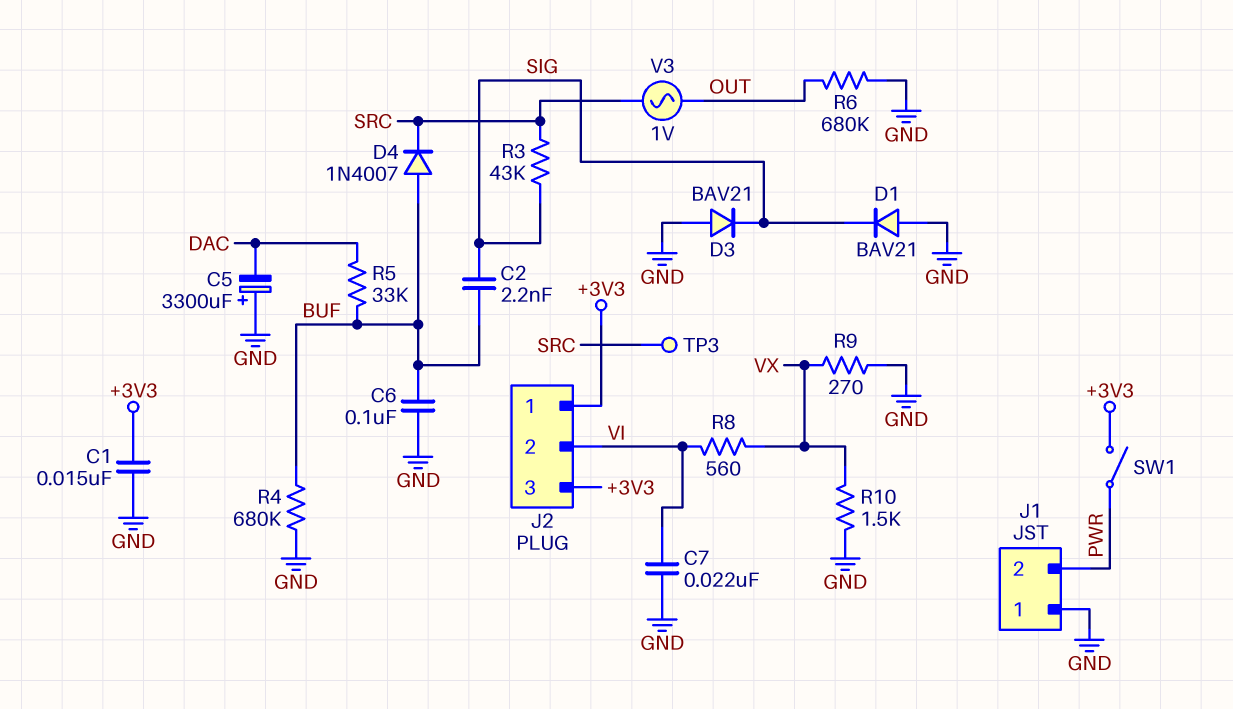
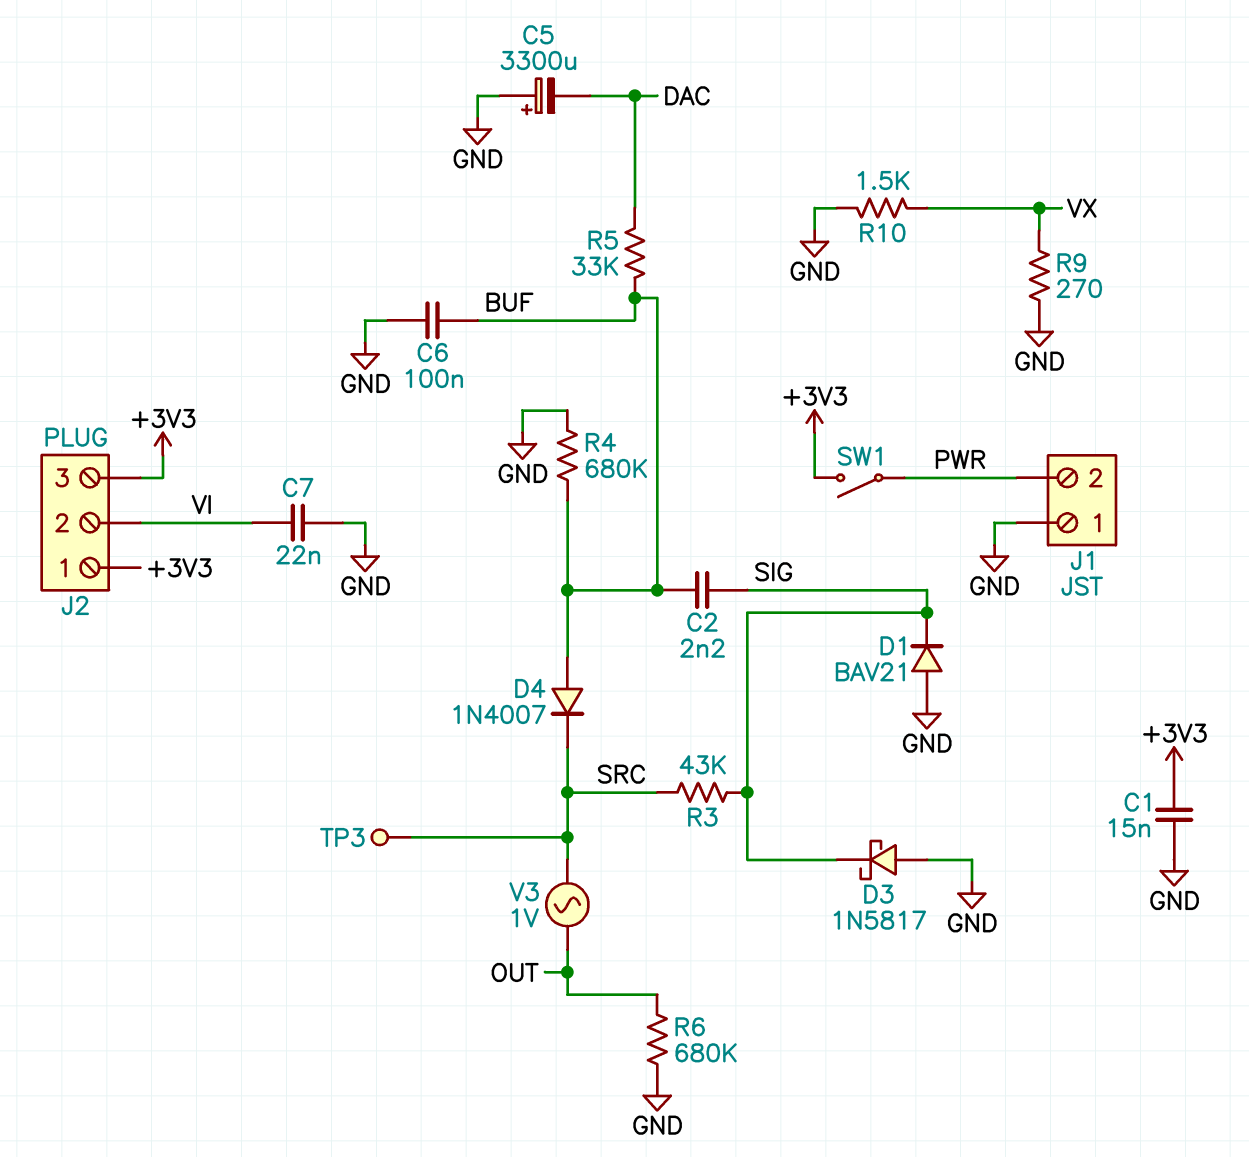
D3: diode BAV21 (A GND, K SIG) -> schottky 1N5817 (A GND, K SIG)
R8: 560 (VI, VX) -> none

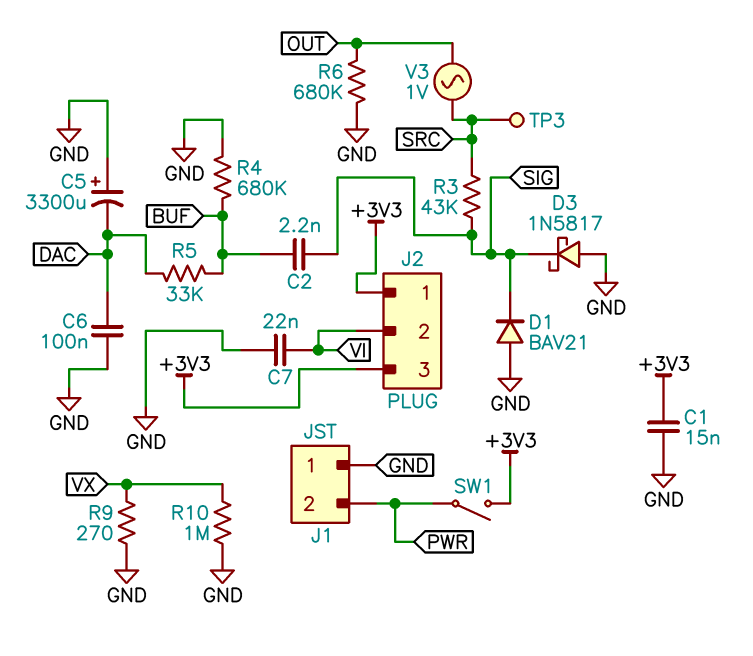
C6: 100nF (BUF, GND) -> 100nF (DAC, GND)
D4: diode 1N4007 (A BUF, K SRC) -> none
R10: 1.5k (GND, VX) -> 1M (GND, VX)

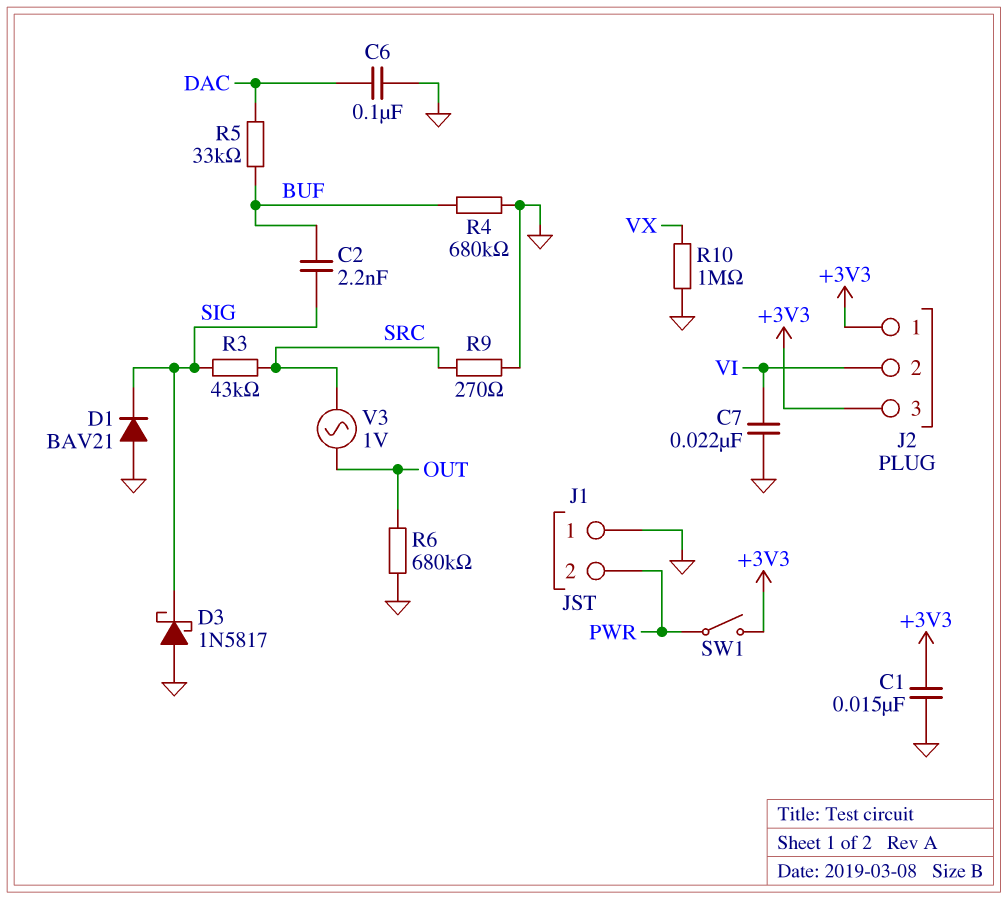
C5: 3300uF (plus GND, minus DAC) -> none
R9: 270 (GND, VX) -> 270 (GND, SRC)
TP3: test point (SRC) -> none

